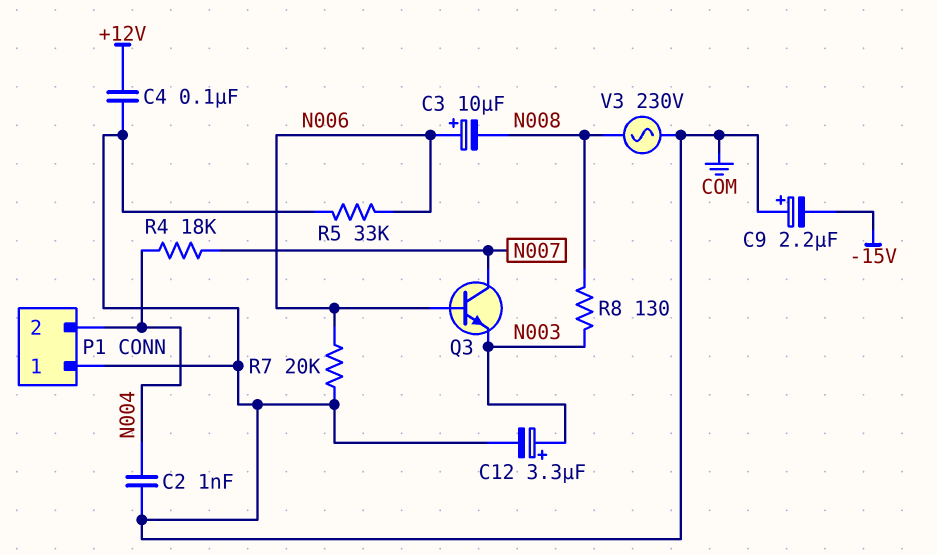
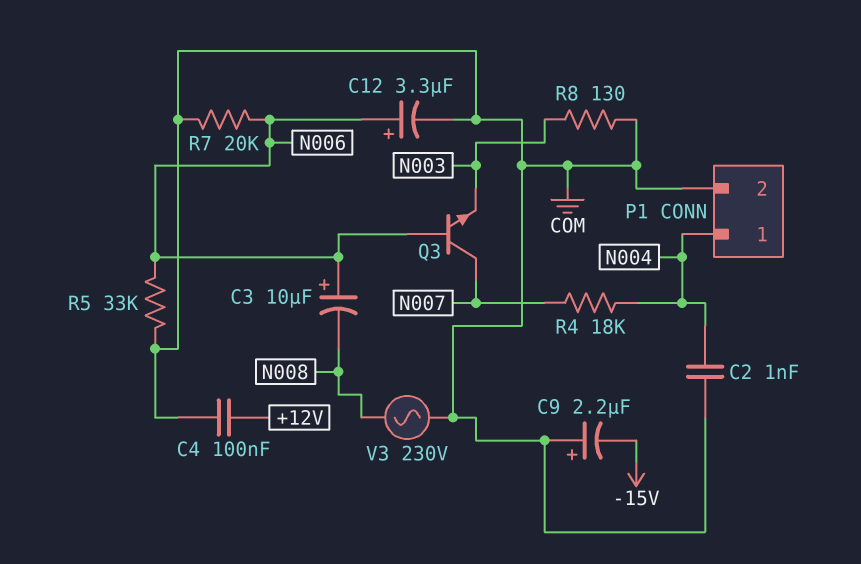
C12: 3.3uF (plus N003, minus COM) -> 3.3uF (plus N006, minus COM)
P1 pin 1: COM -> N004
P1 pin 2: N004 -> COM
R8: 130 (N003, N008) -> 130 (COM, N003)

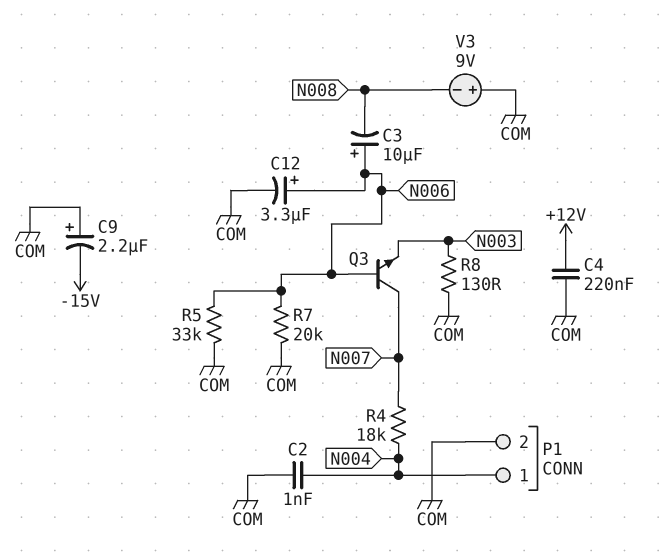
C4: 100nF (+12V, COM) -> 220nF (+12V, COM)
V3: AC 230V (COM, N008) -> 9V (plus COM, minus N008)

